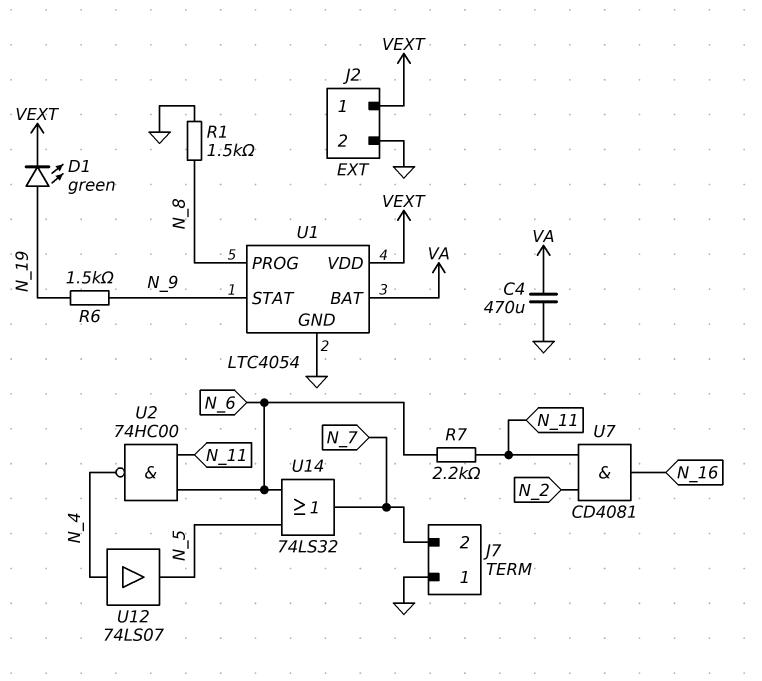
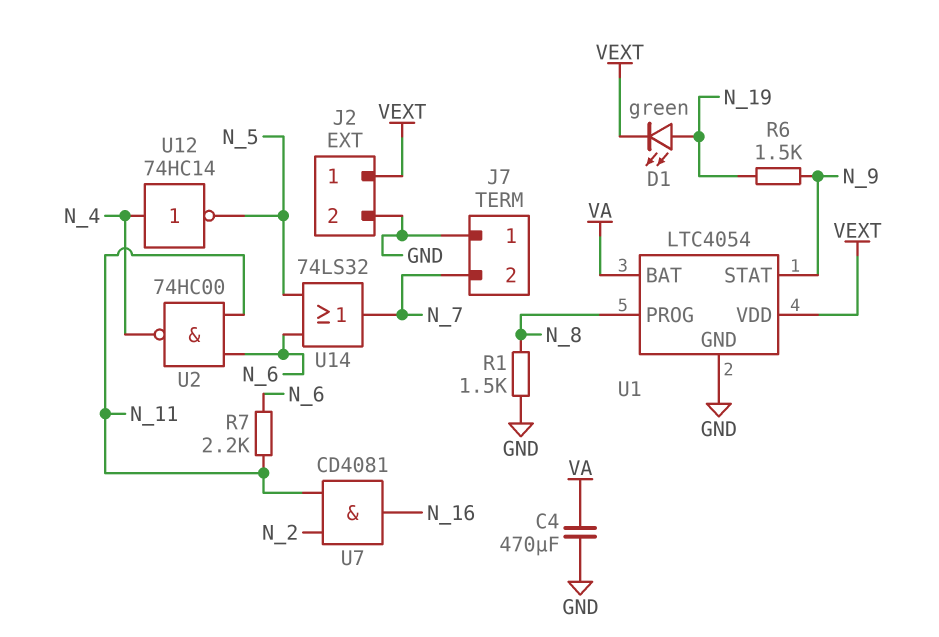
U12: buffer 74LS07 (in N_4, out N_5) -> NOT 74HC14 (in N_4, out N_5)

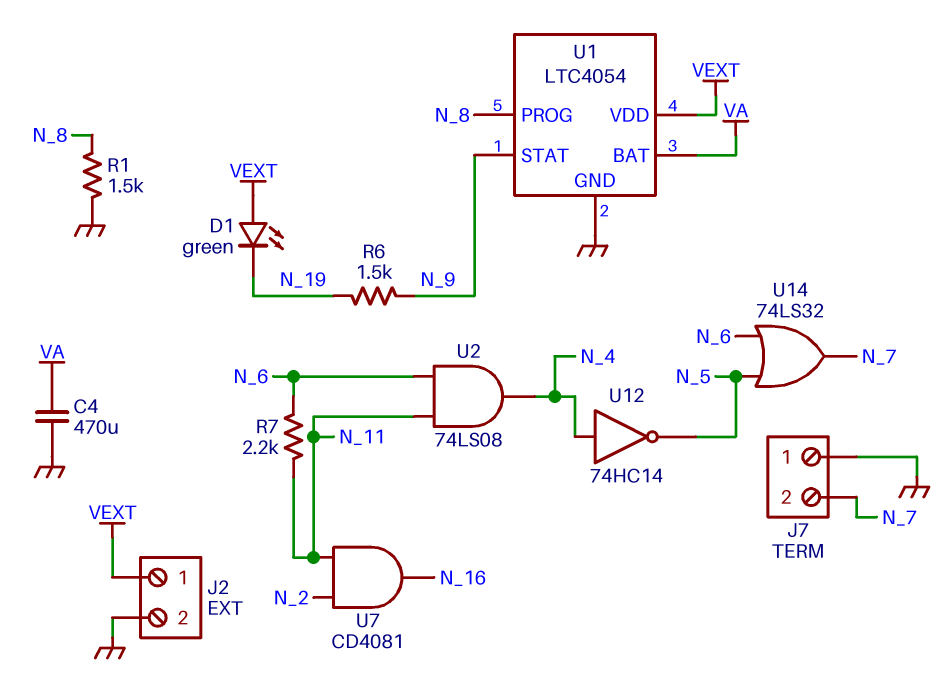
D1: LED green (A N_19, K VEXT) -> LED green (A VEXT, K N_19)
U2: NAND 74HC00 (in N_6, in N_11, out N_4) -> AND 74LS08 (in N_6, in N_11, out N_4)

